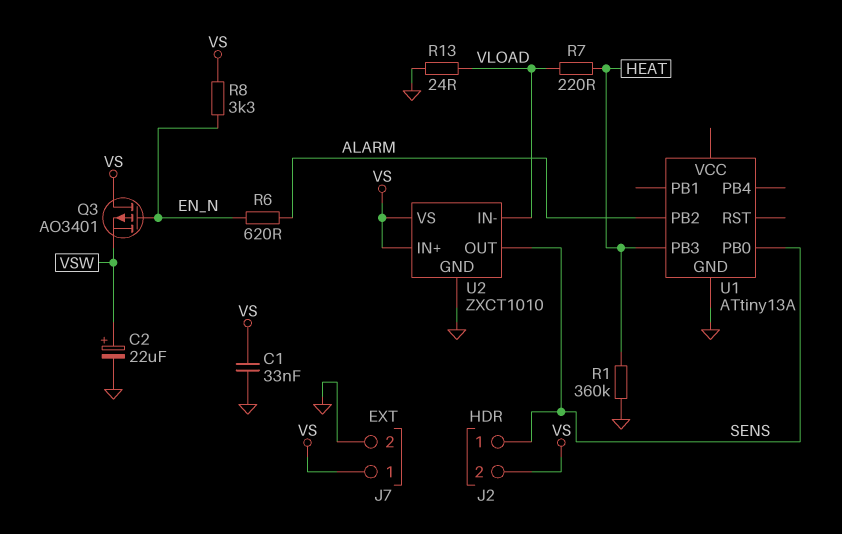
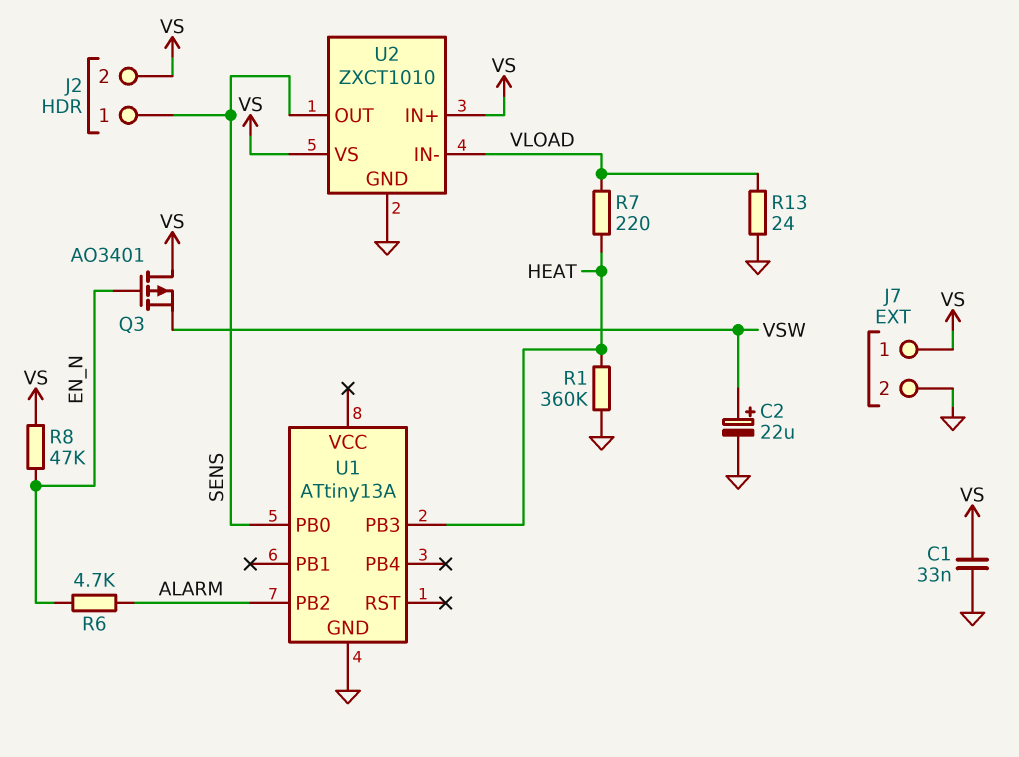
R6: 620 (ALARM, EN_N) -> 4.7k (ALARM, EN_N)
R8: 3.3k (EN_N, VS) -> 47k (EN_N, VS)

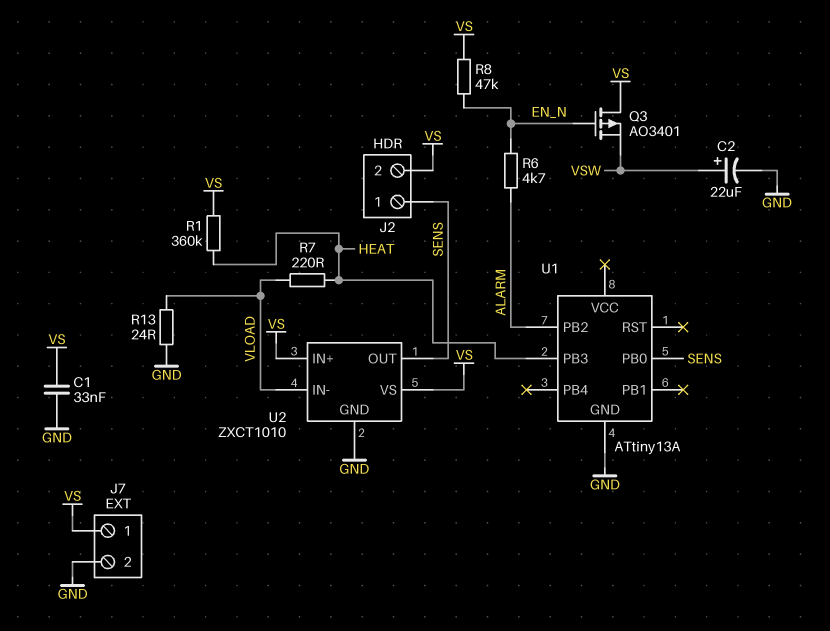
R1: 360k (GND, HEAT) -> 360k (HEAT, VS)

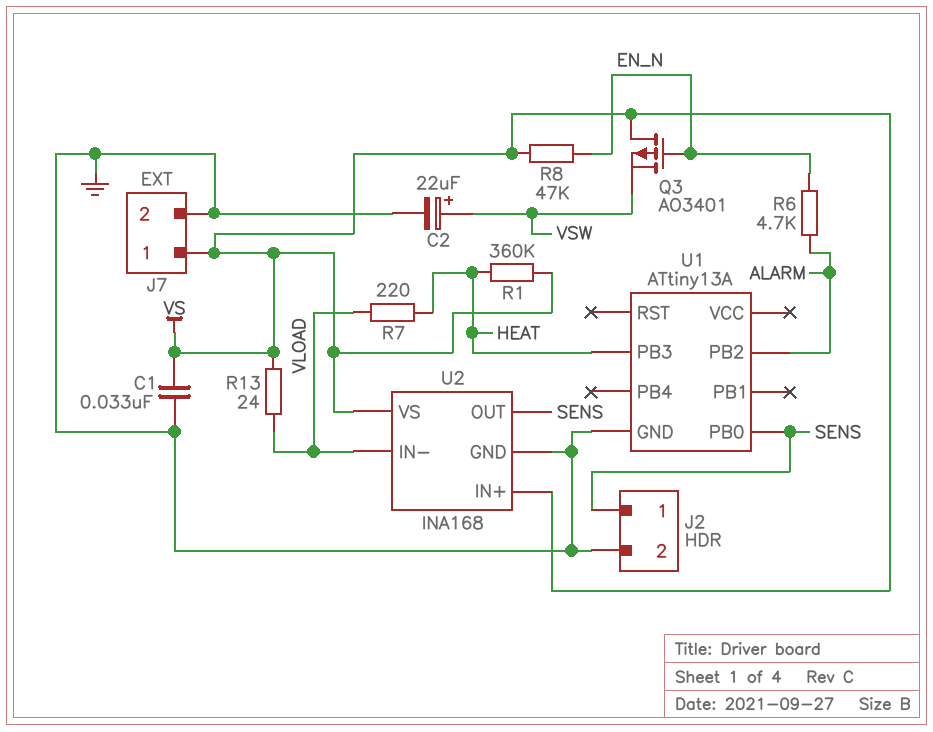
J2 pin 2: VS -> GND
R13: 24 (GND, VLOAD) -> 24 (VLOAD, VS)
U2: ZXCT1010 -> INA168

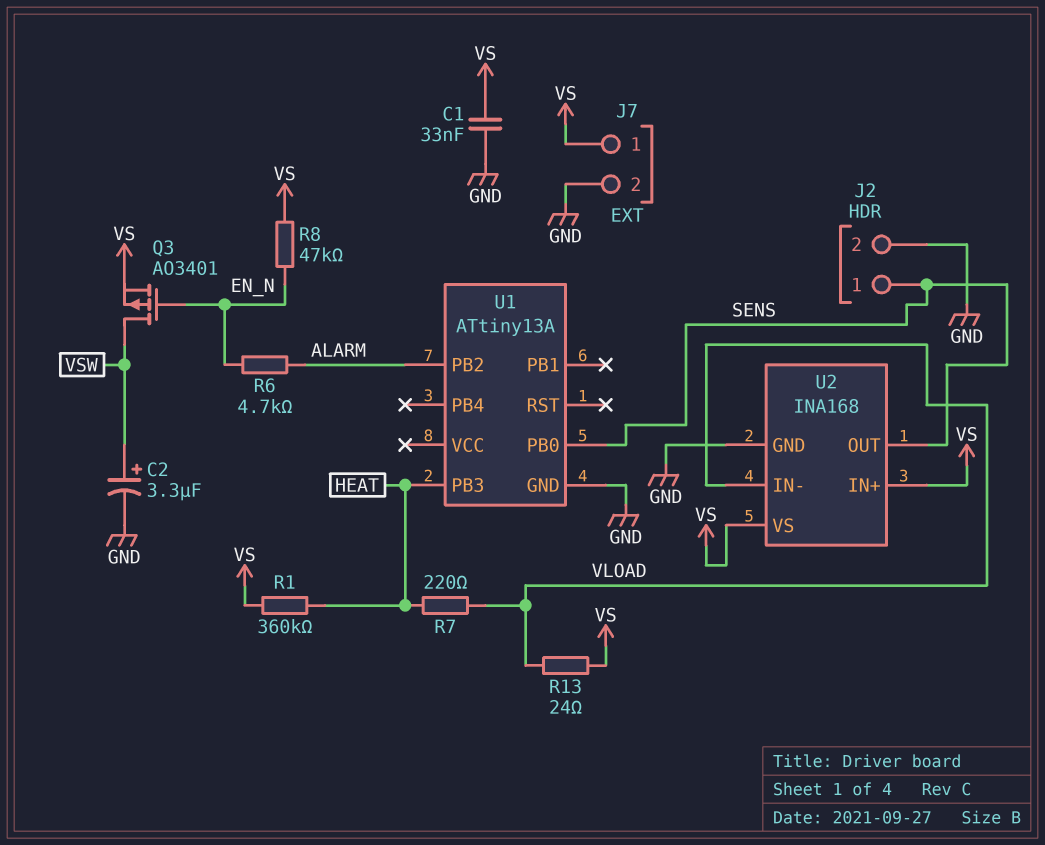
C2: 22uF (plus VSW, minus GND) -> 3.3uF (plus VSW, minus GND)
Q3: PMOS AO3401 (G EN_N, D VS, S VSW) -> PMOS AO3401 (G EN_N, D VSW, S VS)

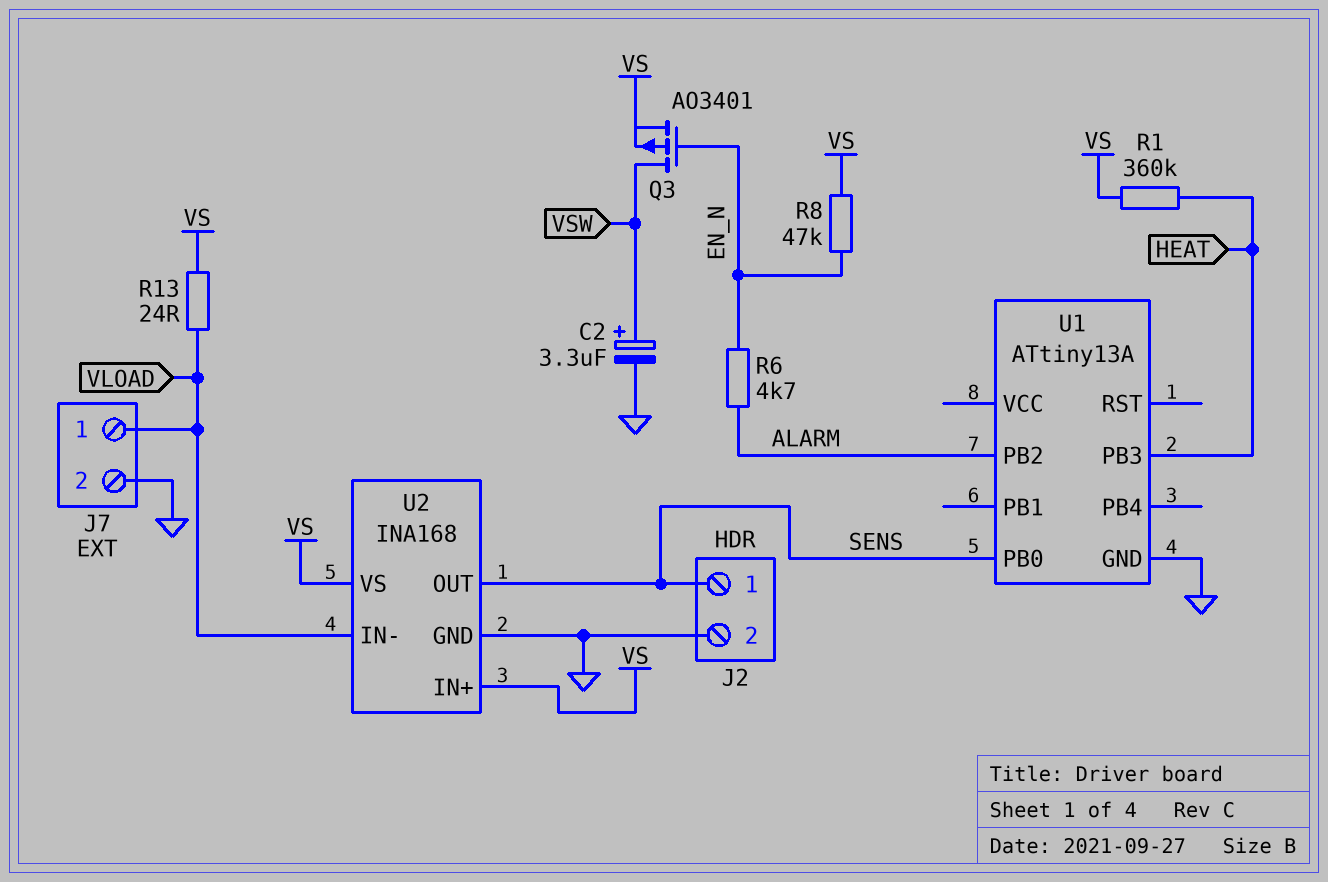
C1: 33nF (GND, VS) -> none
J7 pin 1: VS -> VLOAD
R7: 220 (HEAT, VLOAD) -> none

